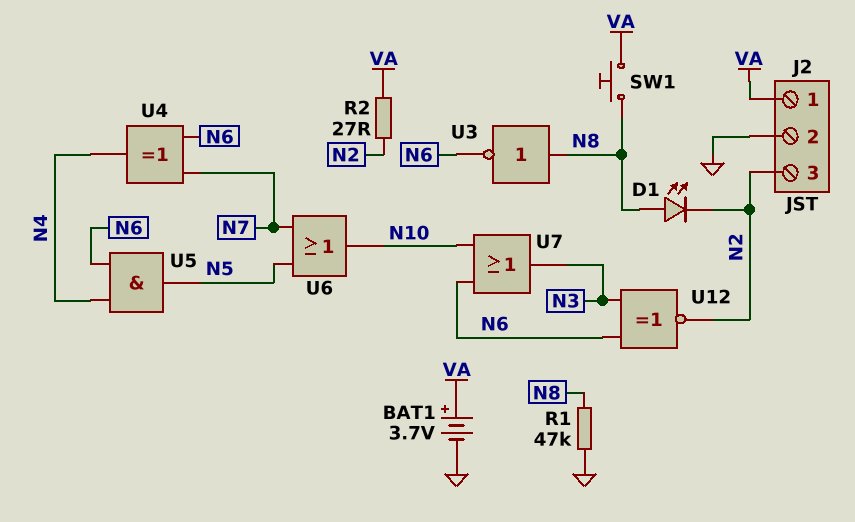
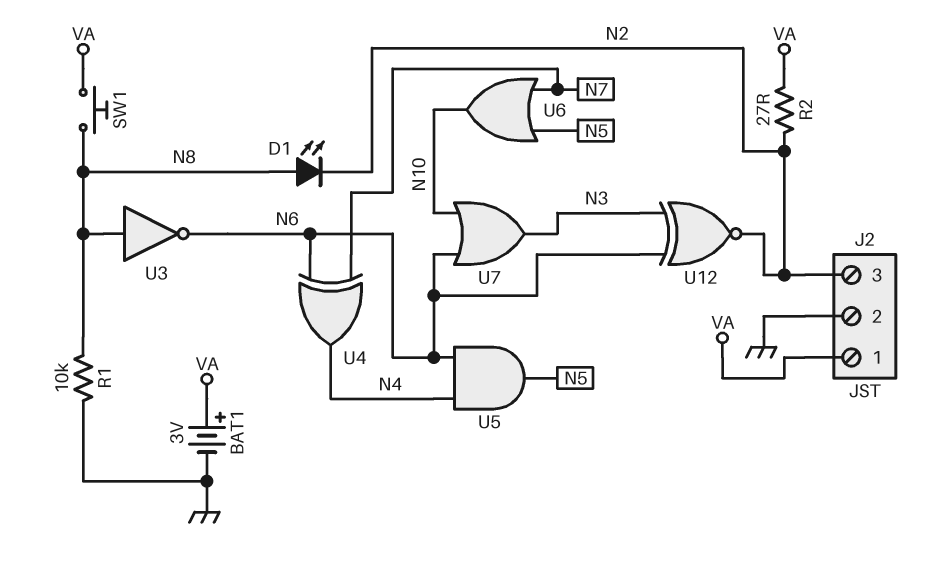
BAT1: 3.7V (plus VA, minus GND) -> 3V (plus VA, minus GND)
R1: 47k (GND, N8) -> 10k (GND, N8)

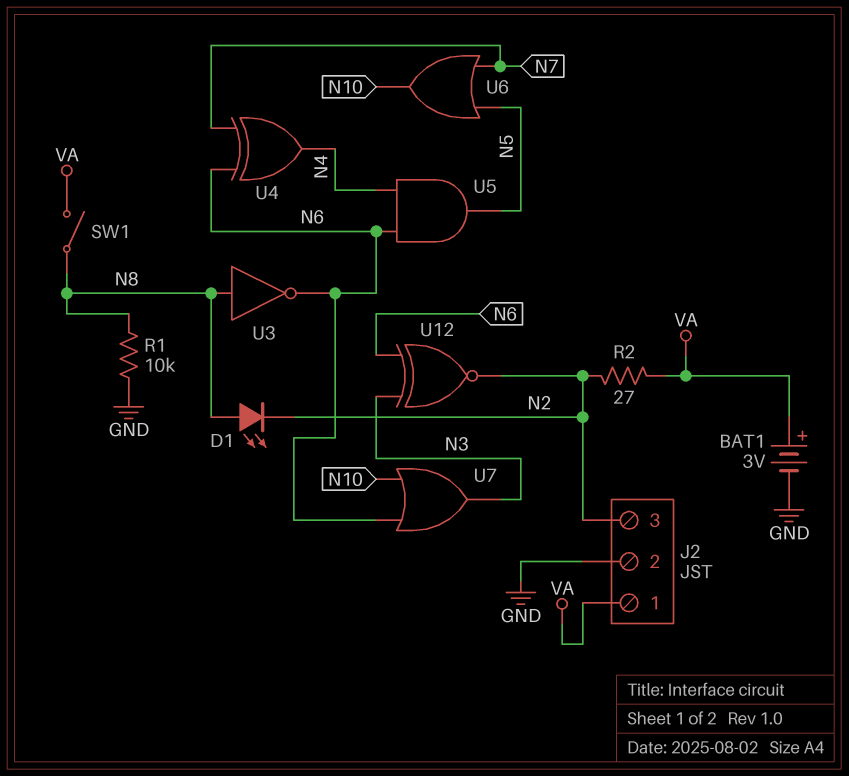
SW1: button (N8, VA) -> switch (N8, VA)

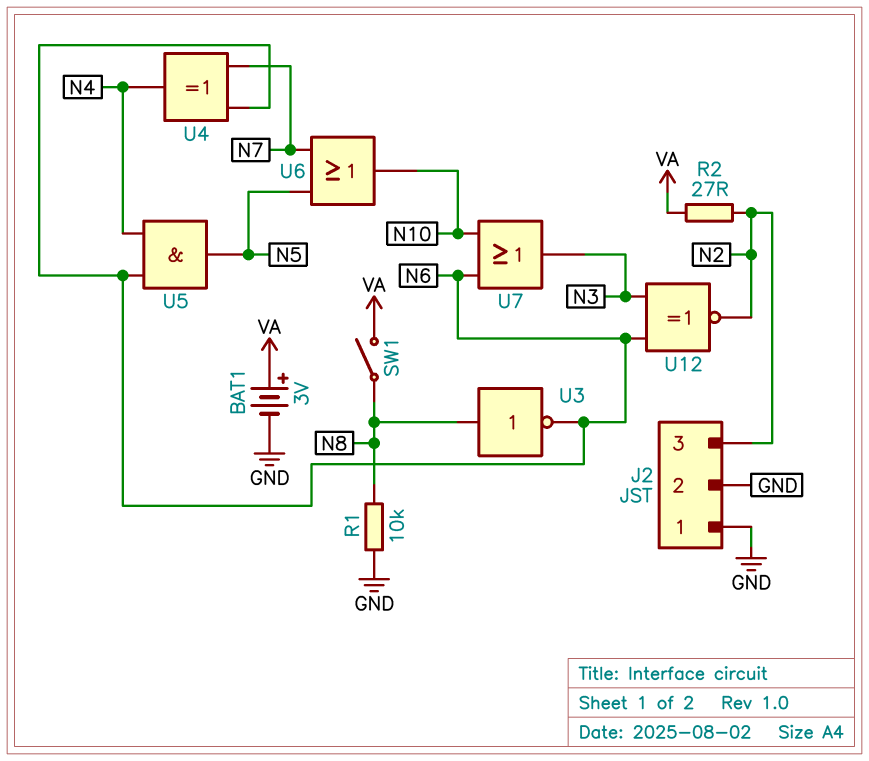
D1: LED (A N8, K N2) -> none
J2 pin 1: VA -> GND

